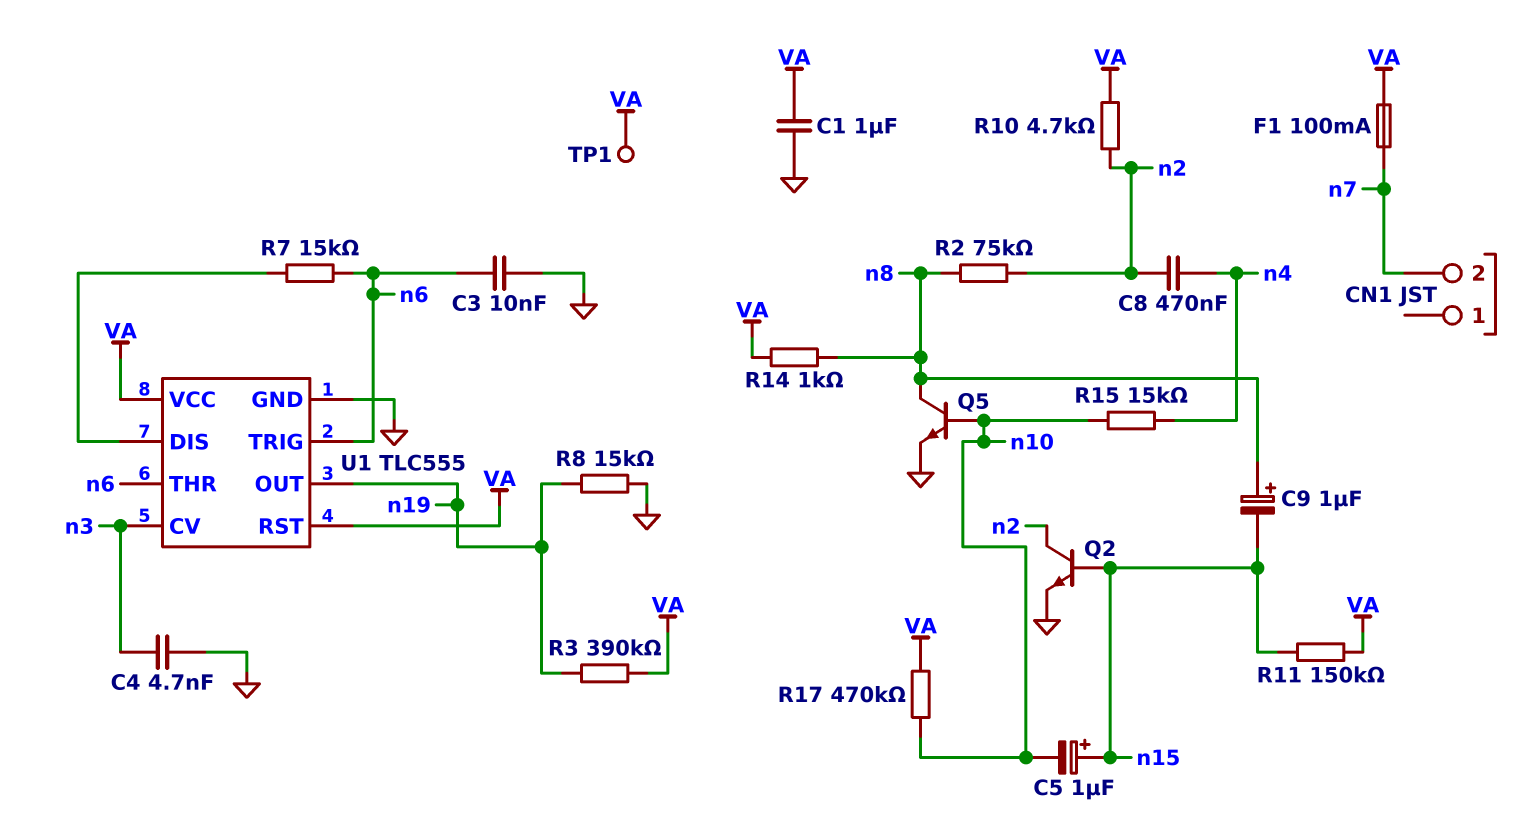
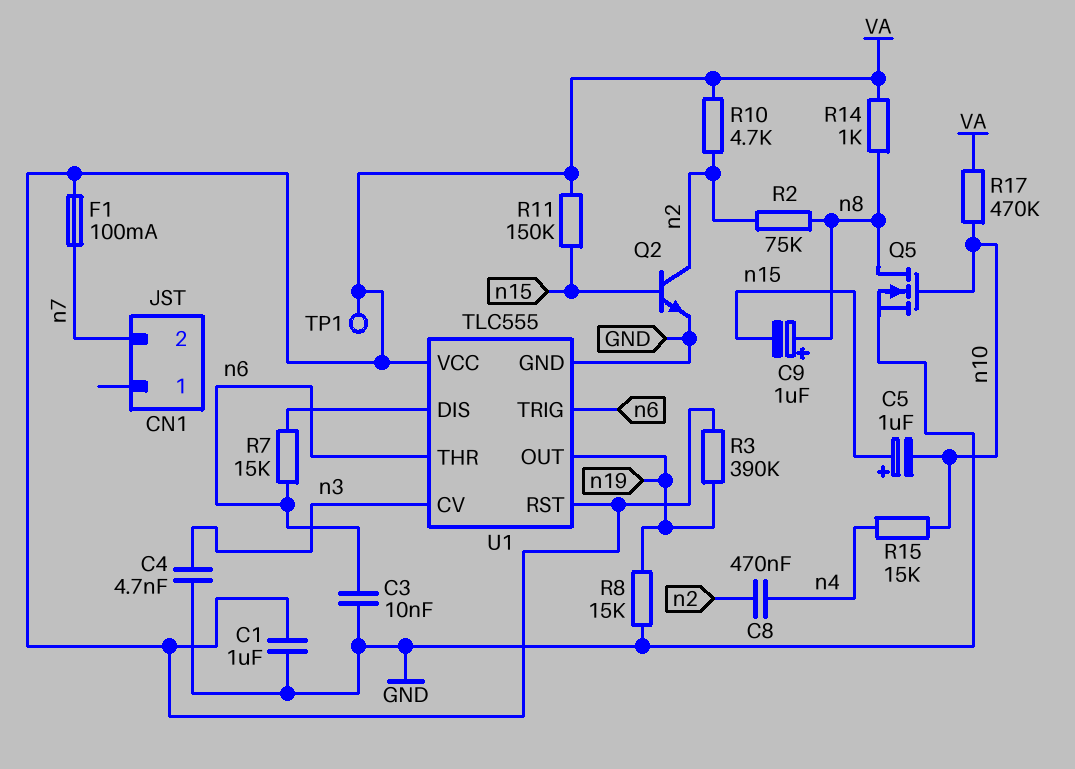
Q5: NPN (B n10, C n8, E GND) -> NMOS (G n10, D n8, S GND)

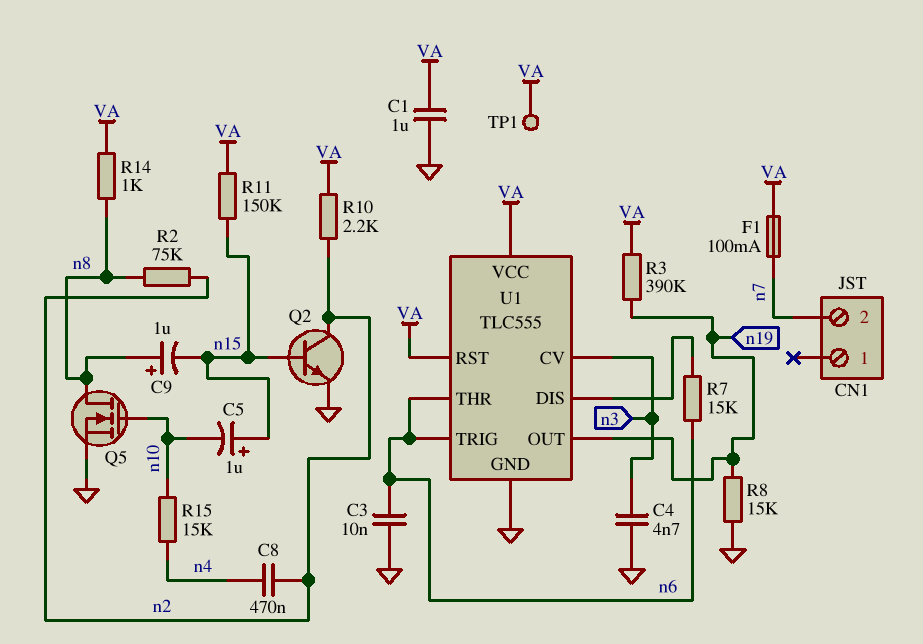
R10: 4.7k (VA, n2) -> 2.2k (VA, n2)
R17: 470k (VA, n10) -> none

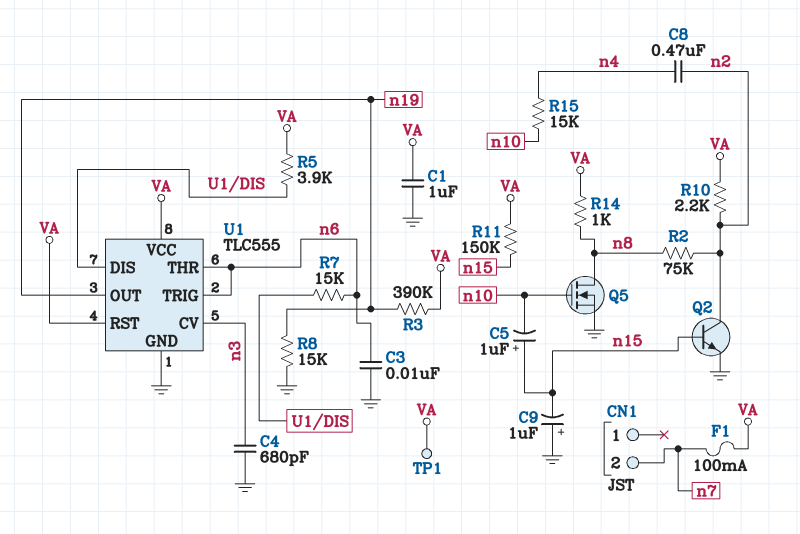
C4: 4.7nF (GND, n3) -> 680pF (GND, n3)
C9: 1uF (plus n8, minus n15) -> 1uF (plus GND, minus n15)
R5: none -> 3.9k (U1/DIS, VA)

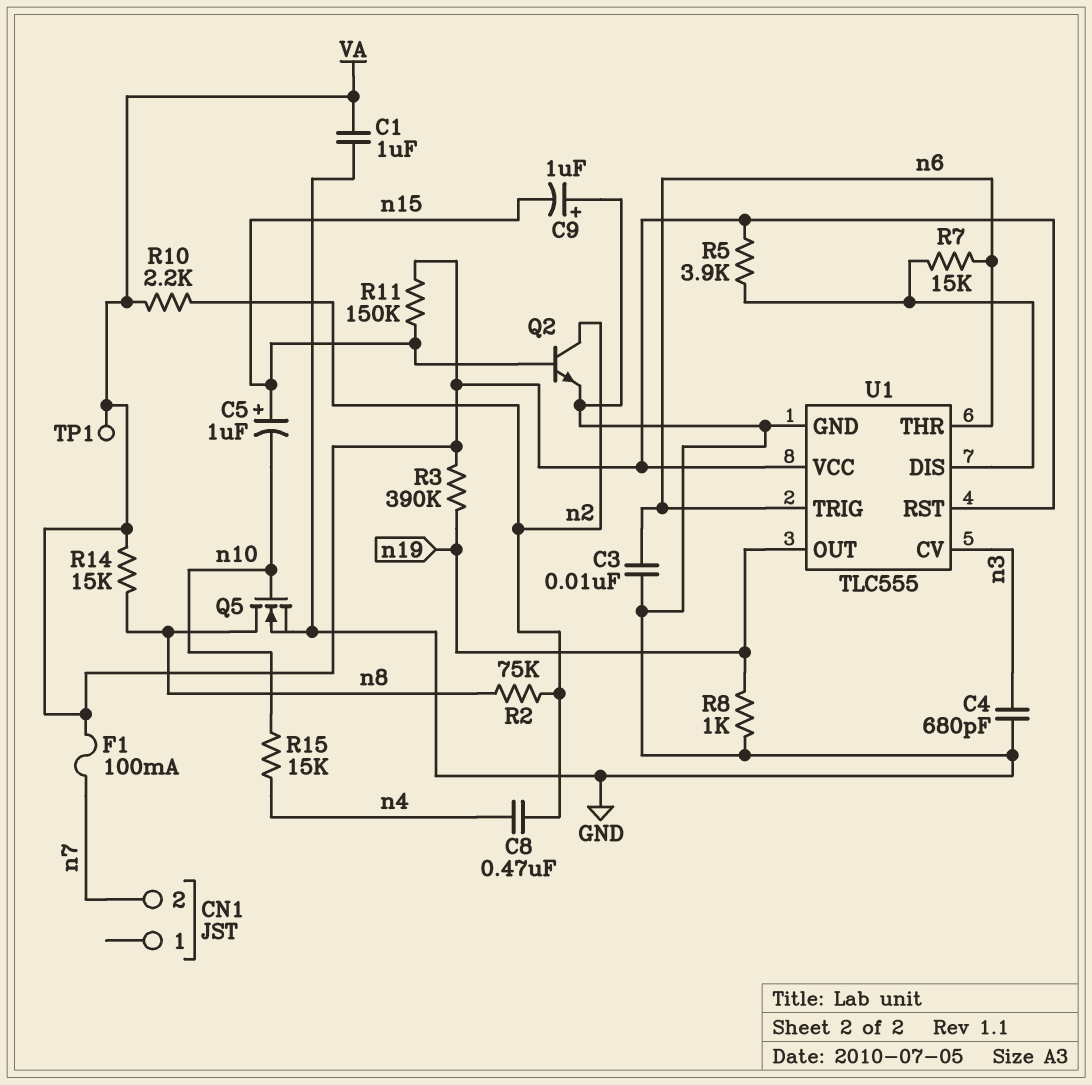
R8: 15k (GND, n19) -> 1k (GND, n19)
R14: 1k (VA, n8) -> 15k (VA, n8)

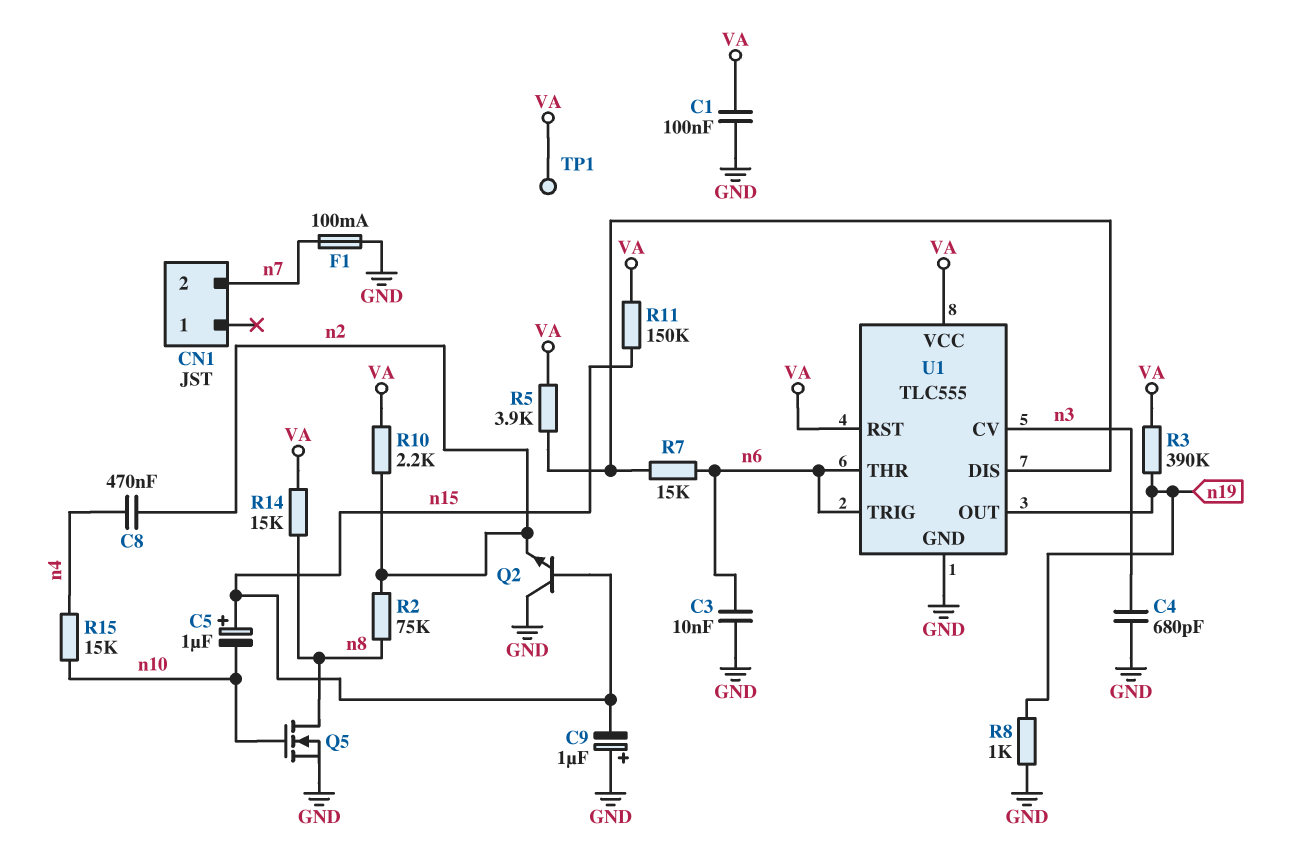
C1: 1uF (GND, VA) -> 100nF (GND, VA)
F1: 100mA (VA, n7) -> 100mA (GND, n7)
Q2: NPN (B n15, C n2, E GND) -> NPN (B n15, C GND, E n2)

